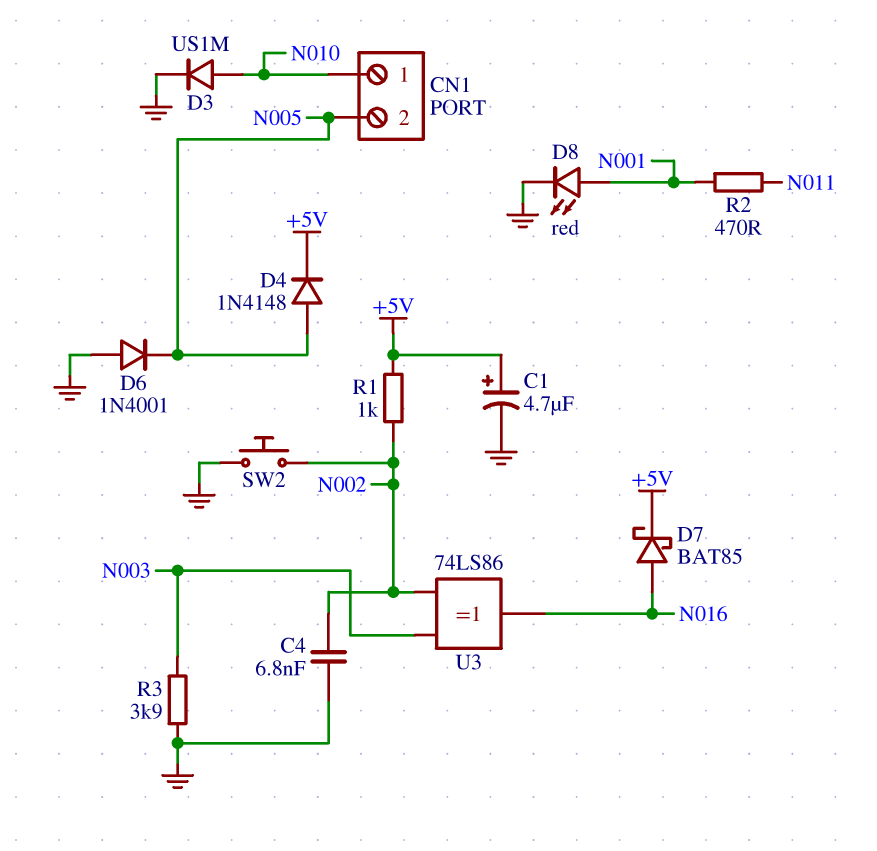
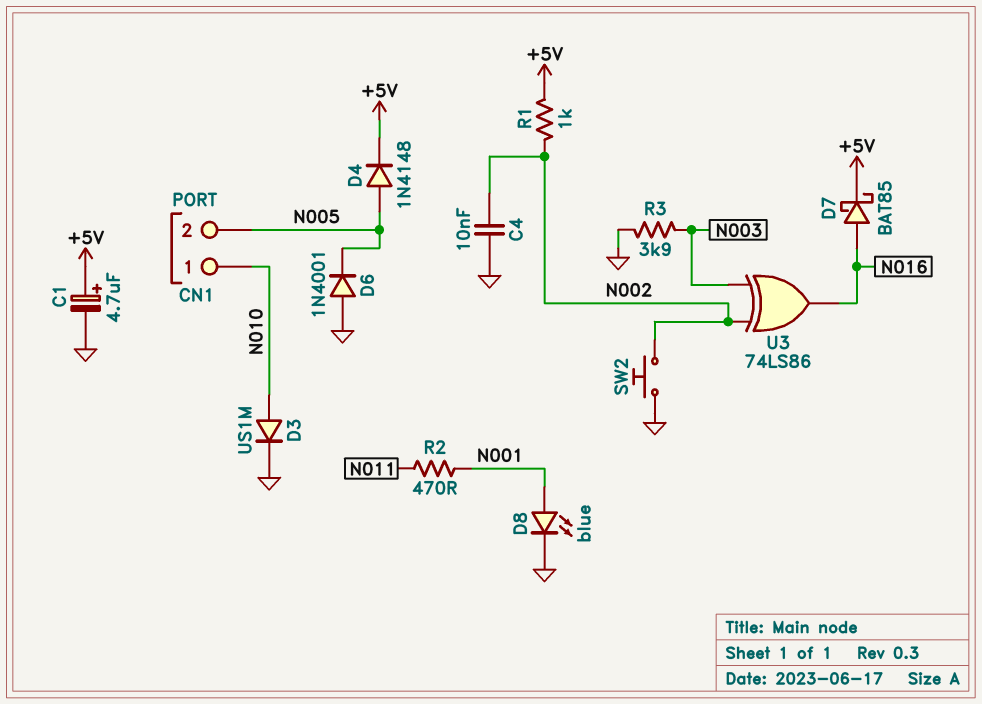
C4: 6.8nF (GND, N002) -> 10nF (GND, N002)
D8: LED red (A N001, K GND) -> LED blue (A N001, K GND)

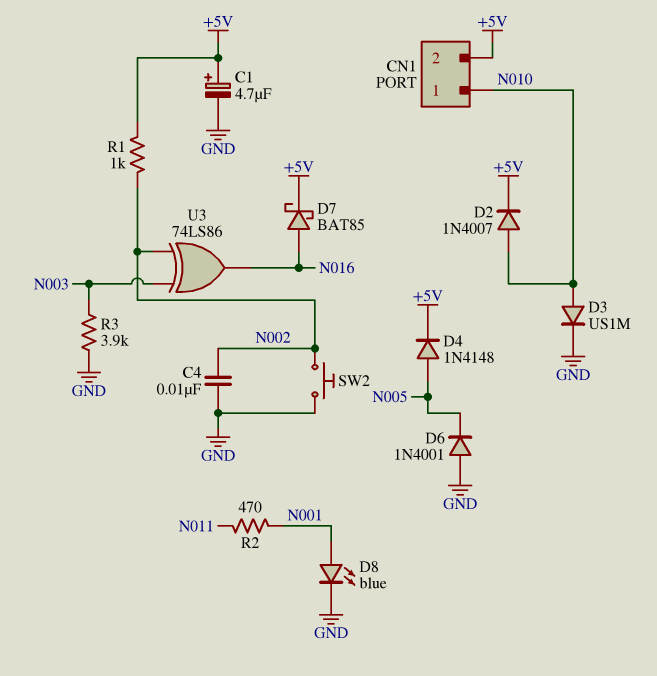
CN1 pin 2: N005 -> +5V
D2: none -> diode 1N4007 (A N010, K +5V)

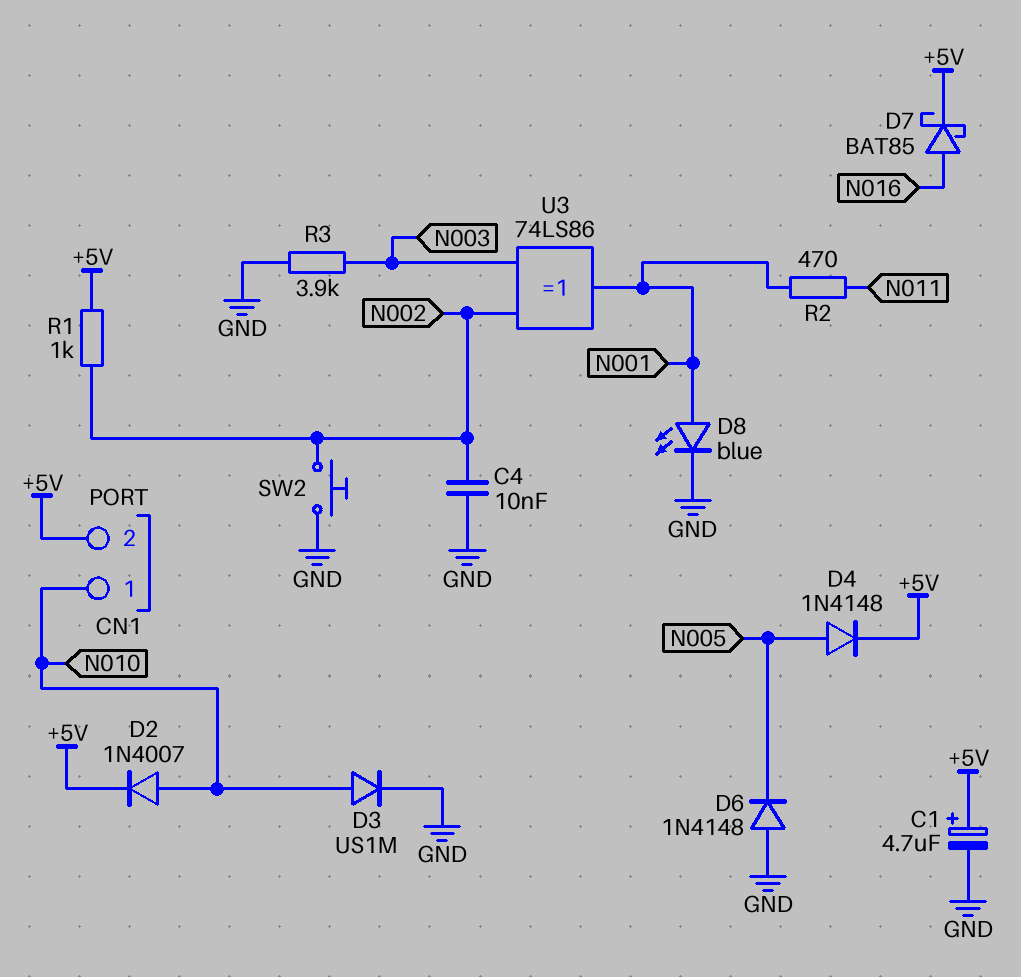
D6: diode 1N4001 (A GND, K N005) -> diode 1N4148 (A GND, K N005)
U3: XOR 74LS86 (in N002, in N003, out N016) -> XOR 74LS86 (in N002, in N003, out N001)

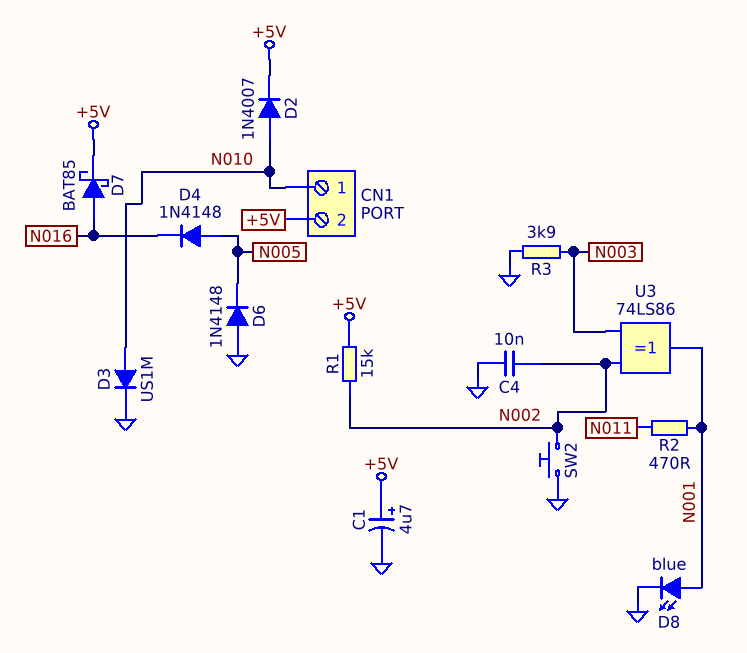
D4: diode 1N4148 (A N005, K +5V) -> diode 1N4148 (A N005, K N016)
R1: 1k (+5V, N002) -> 15k (+5V, N002)

